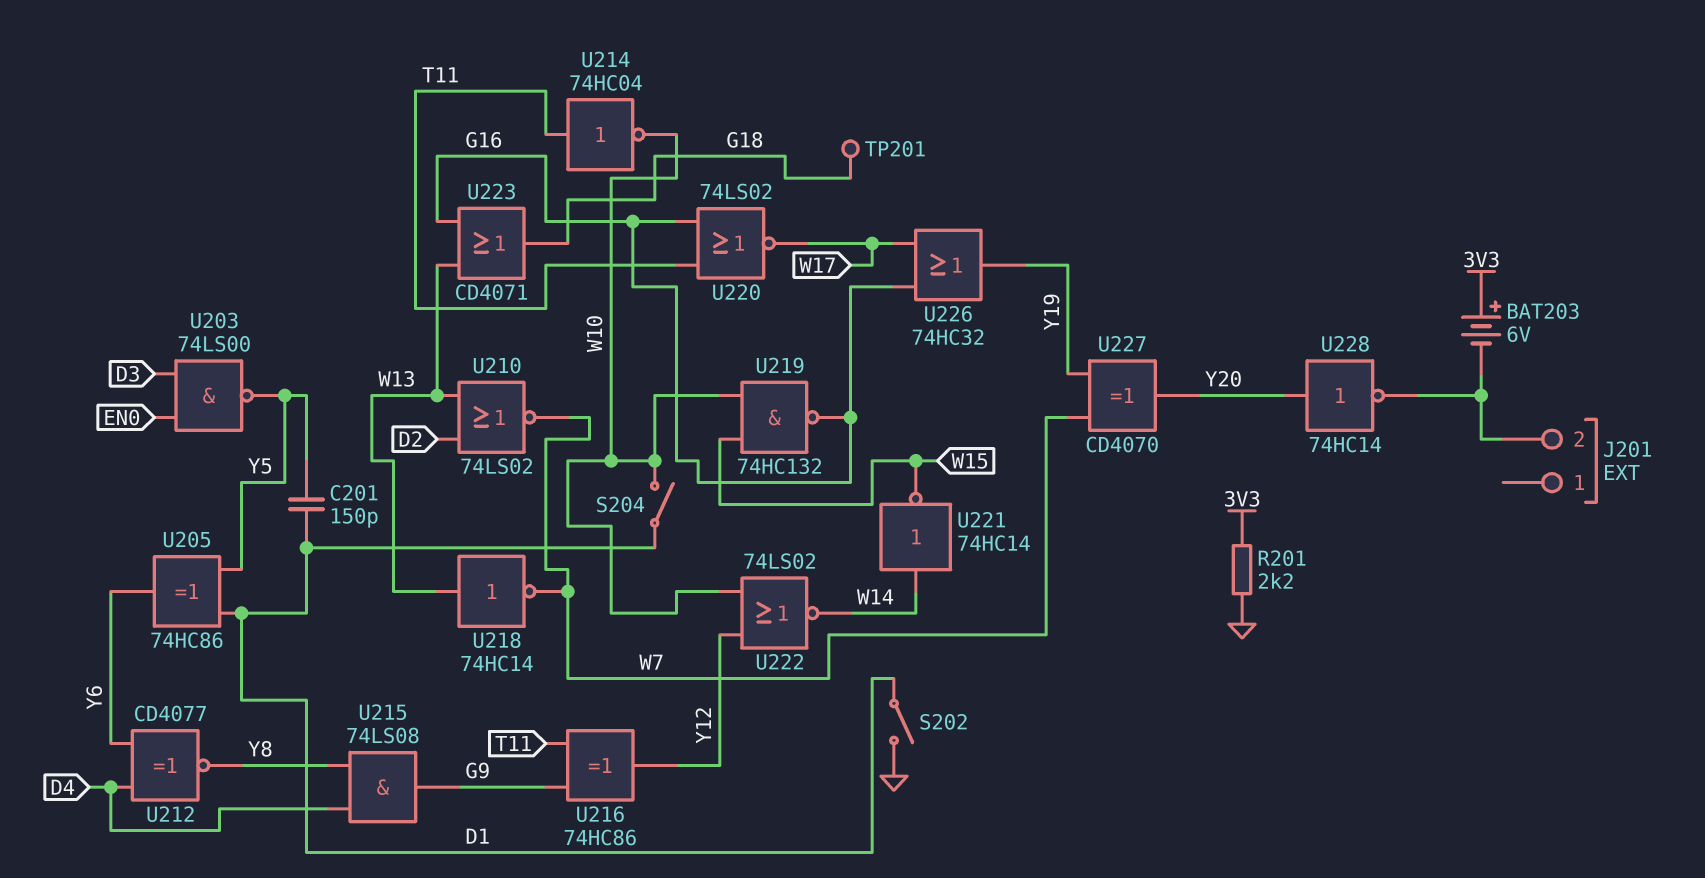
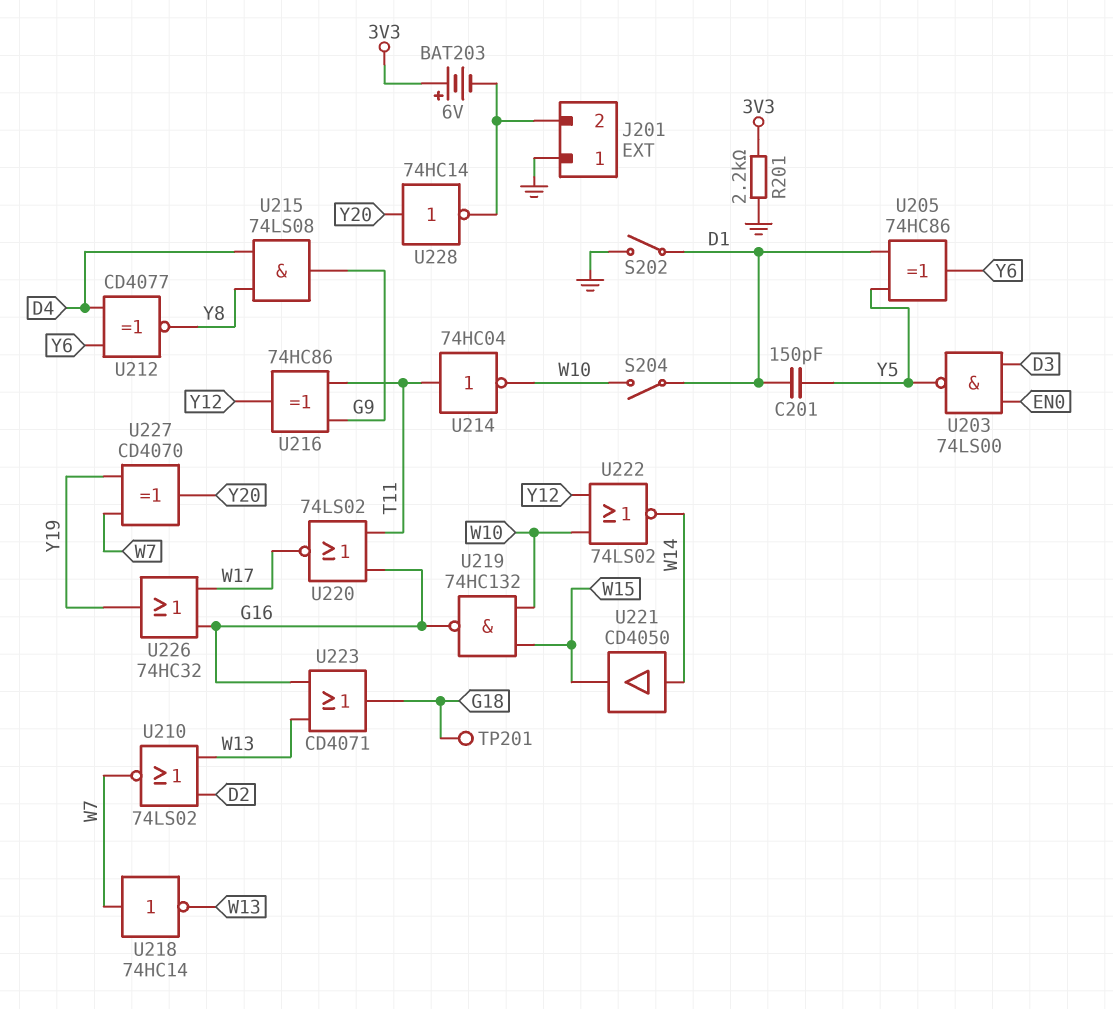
J201 pin 1: none -> GND
U218: NOT 74HC14 (in W13, out W7) -> NOT 74HC14 (in W7, out W13)
U221: NOT 74HC14 (in W14, out W15) -> buffer CD4050 (in W14, out W15)

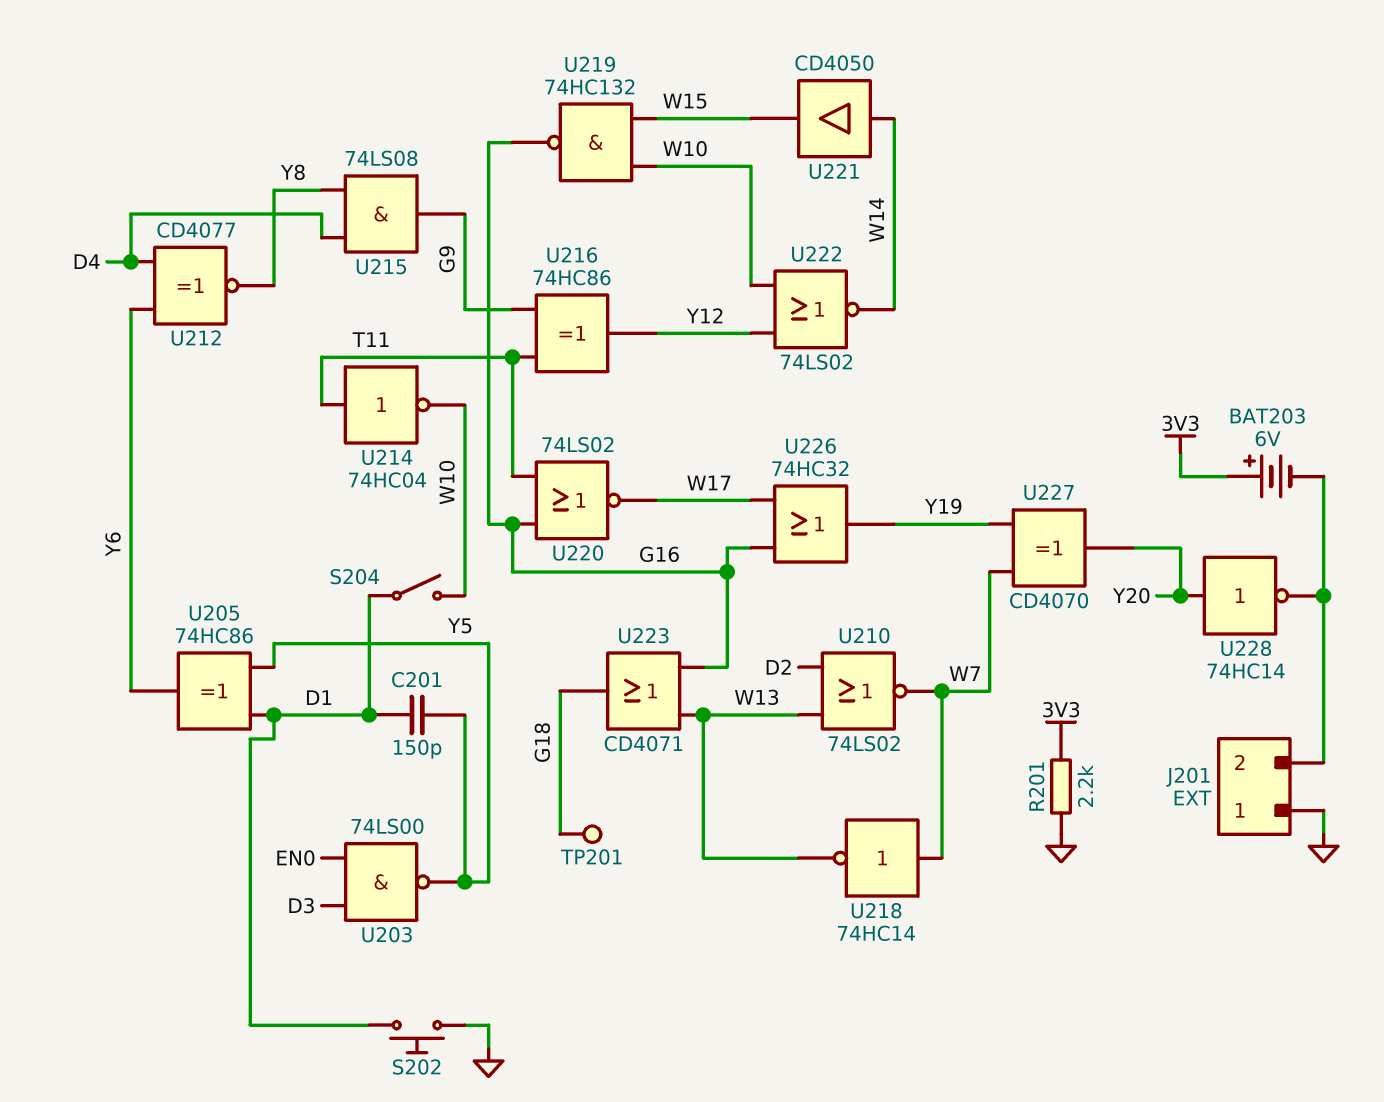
S202: switch (D1, GND) -> button (D1, GND)

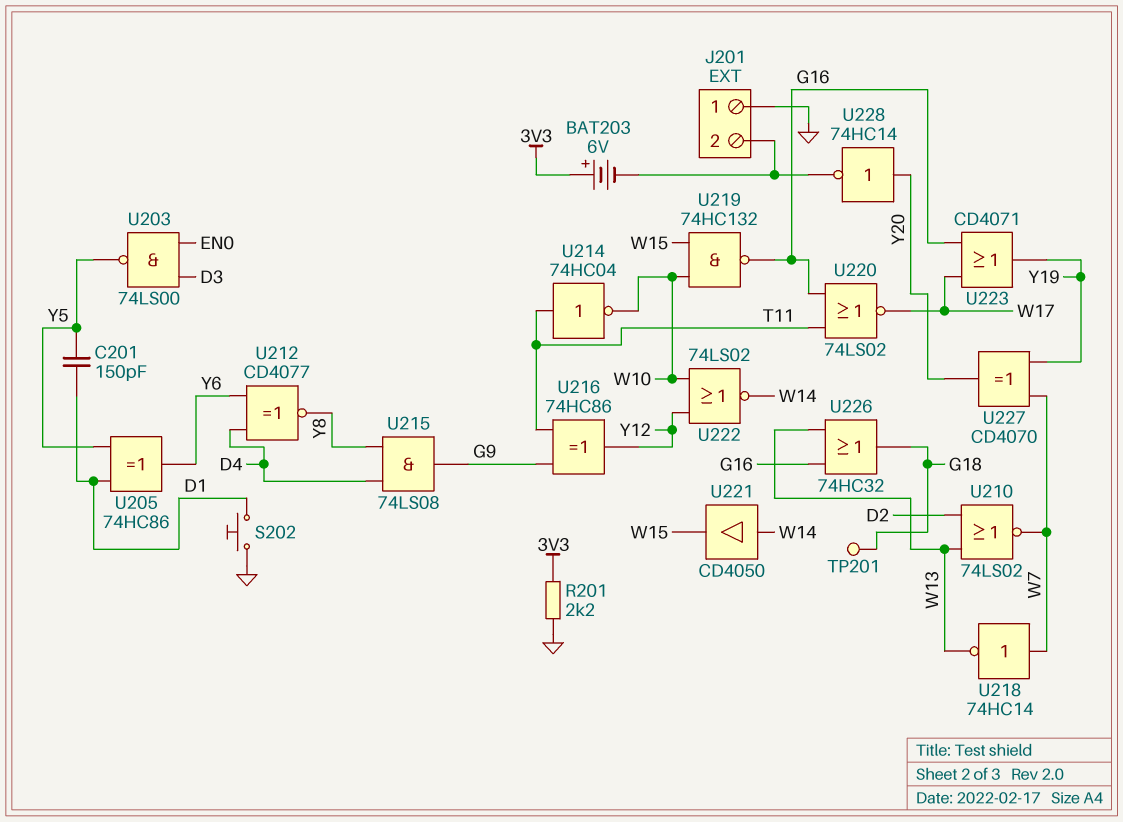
S204: switch (D1, W10) -> none
U223: OR CD4071 (in G16, in W13, out G18) -> OR CD4071 (in G16, in W17, out Y19)
U226: OR 74HC32 (in G16, in W17, out Y19) -> OR 74HC32 (in G16, in W13, out G18)

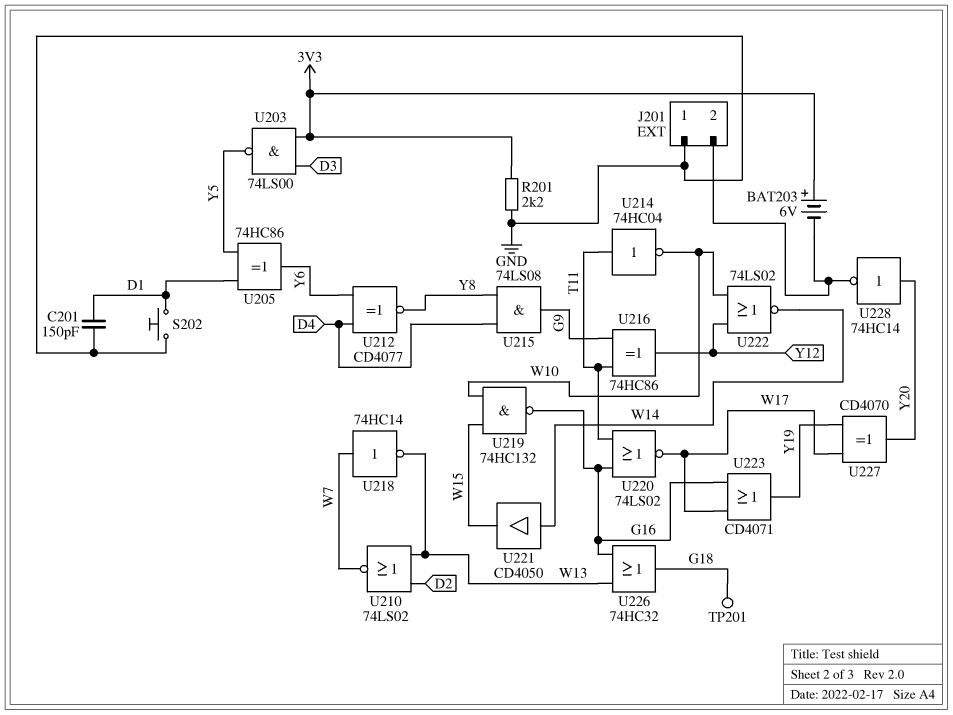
C201: 150pF (D1, Y5) -> 150pF (D1, GND)
U203: NAND 74LS00 (in D3, in EN0, out Y5) -> NAND 74LS00 (in 3V3, in D3, out Y5)
U227: XOR CD4070 (in W7, in Y19, out Y20) -> XOR CD4070 (in W17, in Y19, out Y20)

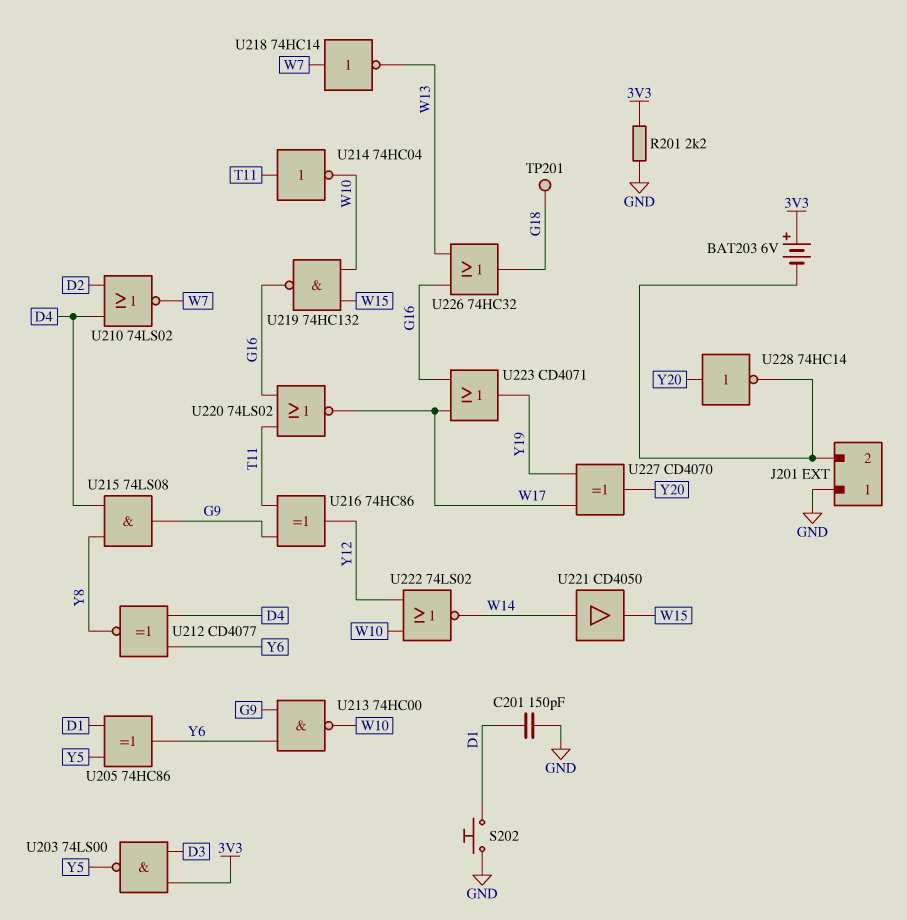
U210: NOR 74LS02 (in D2, in W13, out W7) -> NOR 74LS02 (in D2, in D4, out W7)
U213: none -> NAND 74HC00 (in G9, in Y6, out W10)

